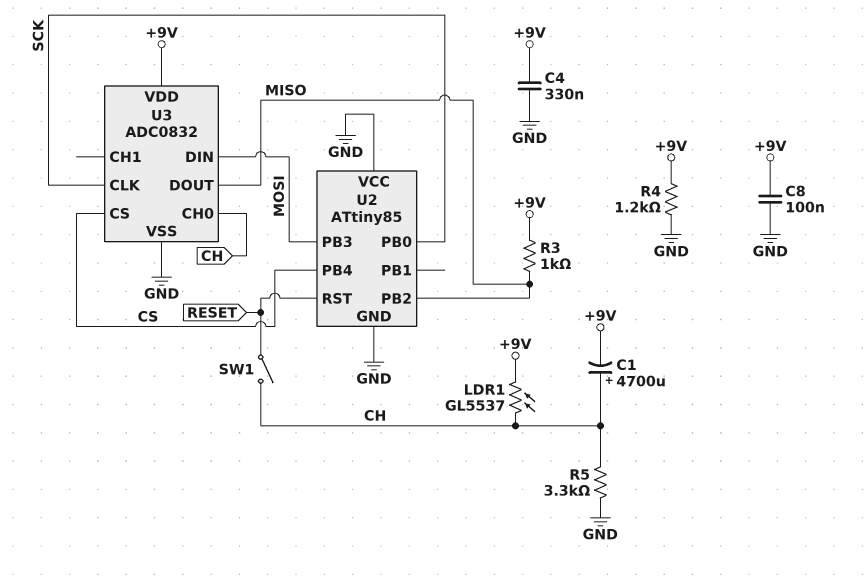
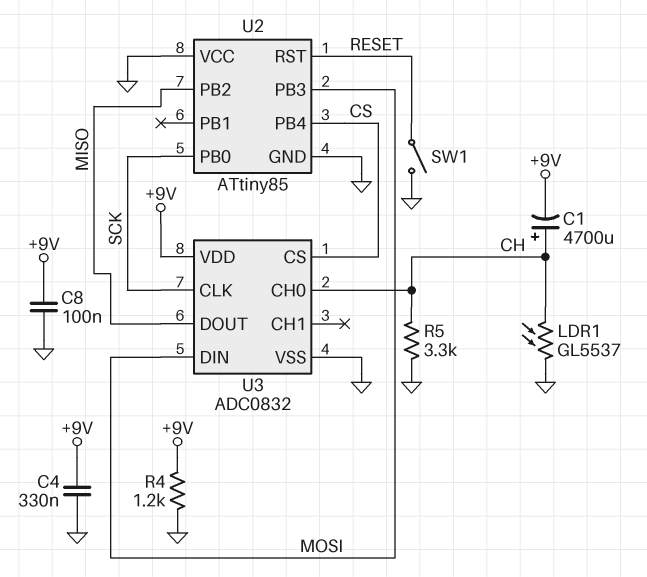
LDR1: GL5537 (+9V, CH) -> GL5537 (CH, GND)
R3: 1k (+9V, MISO) -> none
SW1: switch (CH, RESET) -> switch (GND, RESET)

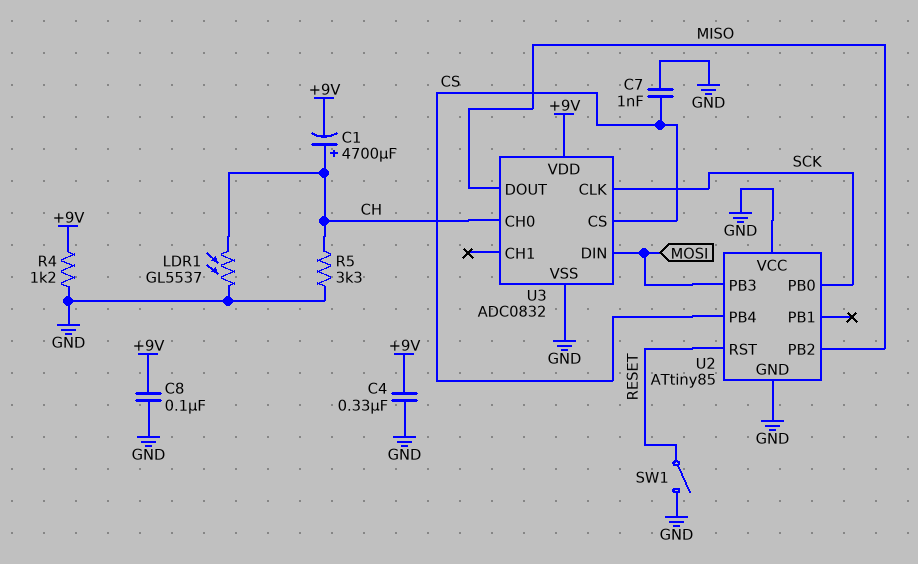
C7: none -> 1nF (CS, GND)

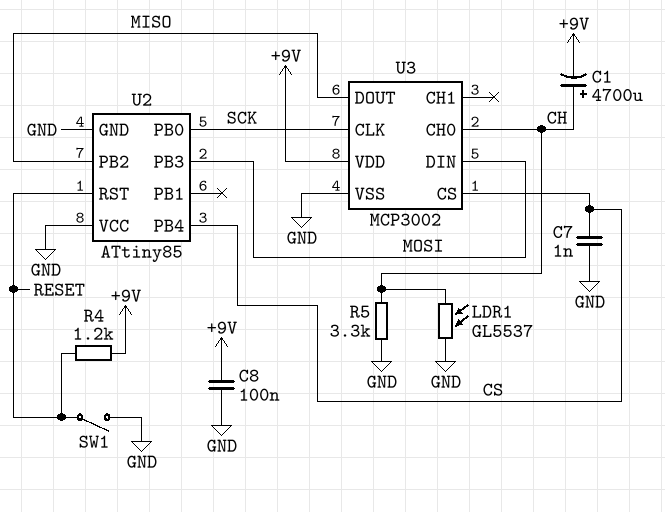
C4: 330nF (+9V, GND) -> none
R4: 1.2k (+9V, GND) -> 1.2k (+9V, RESET)
U3: ADC0832 -> MCP3002

